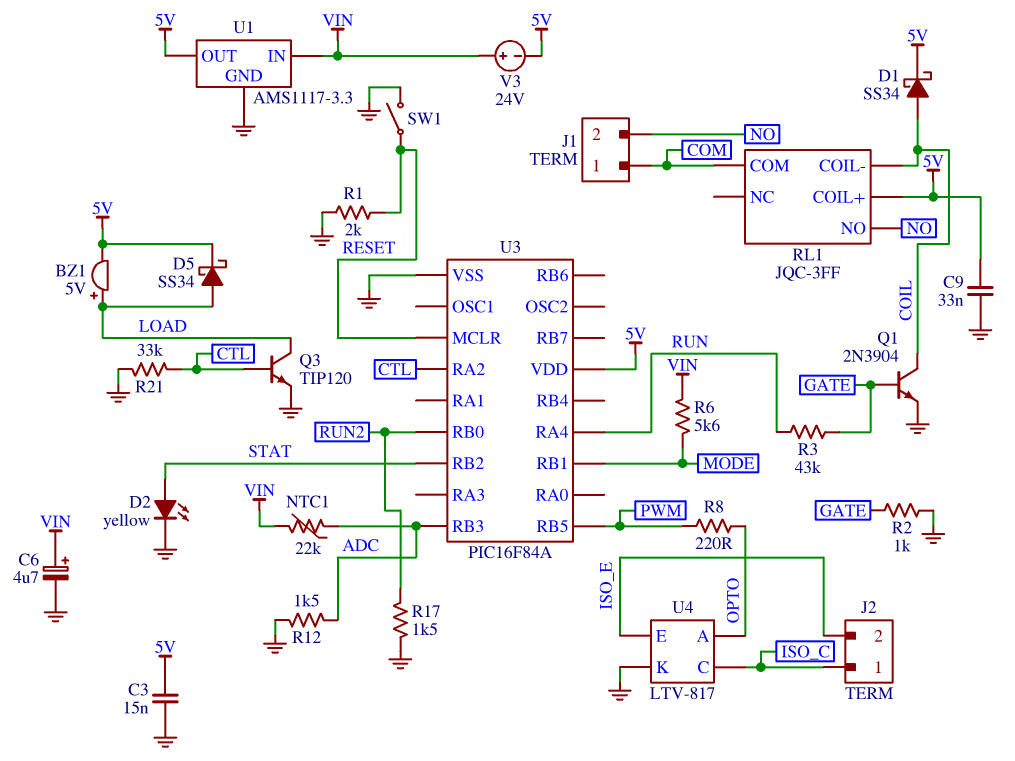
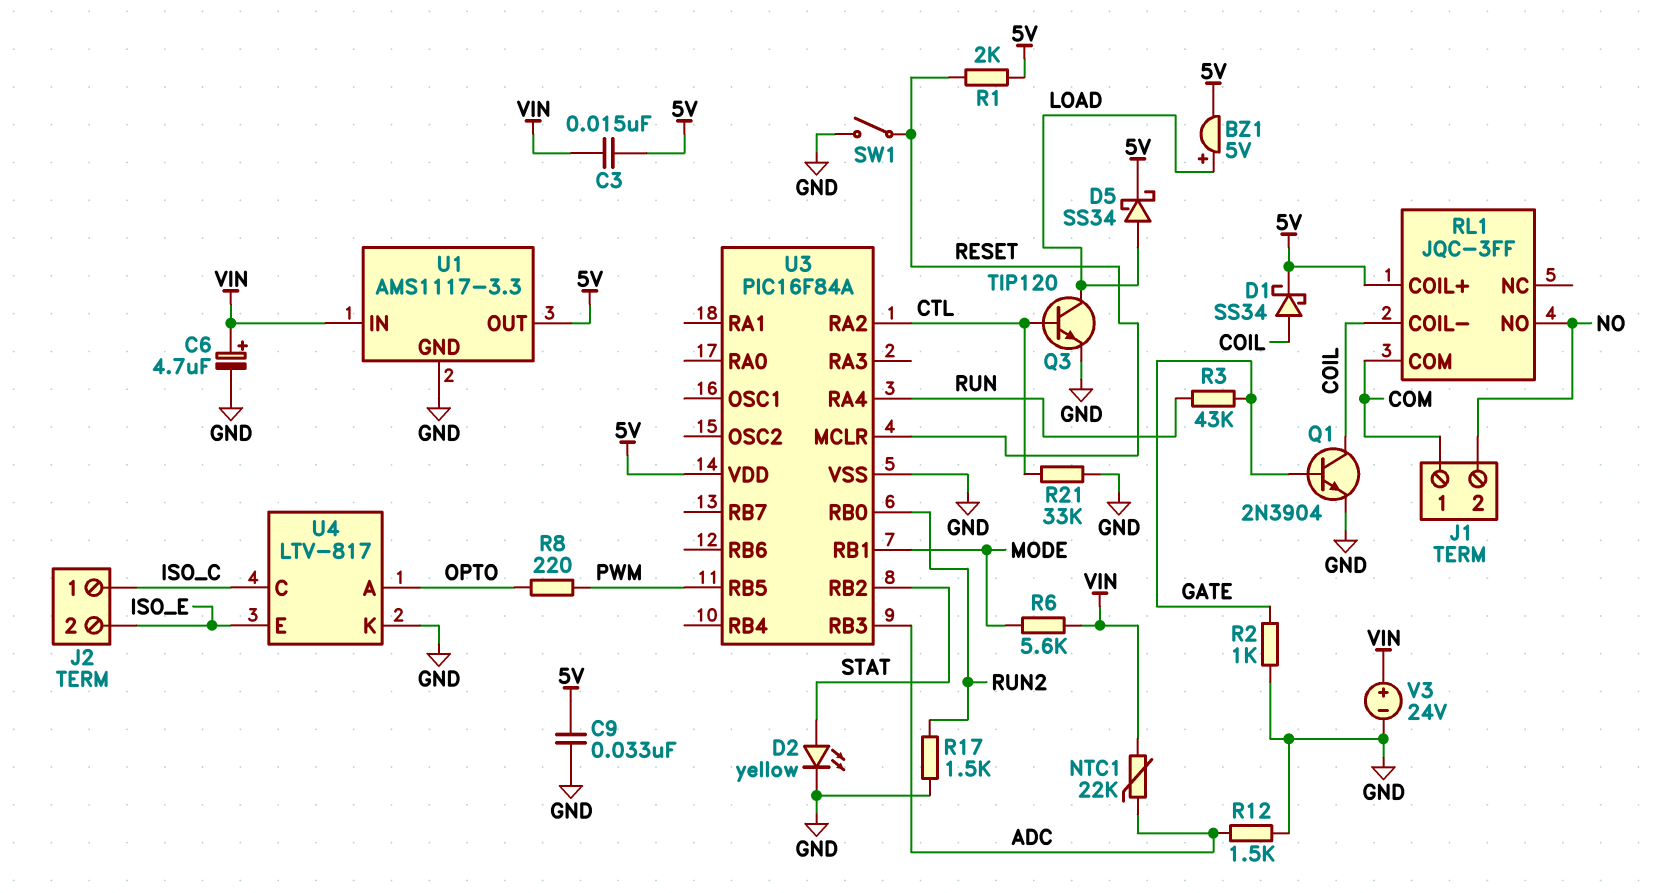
C3: 15nF (5V, GND) -> 15nF (5V, VIN)
R1: 2k (GND, RESET) -> 2k (5V, RESET)
V3: 24V (plus VIN, minus 5V) -> 24V (plus VIN, minus GND)

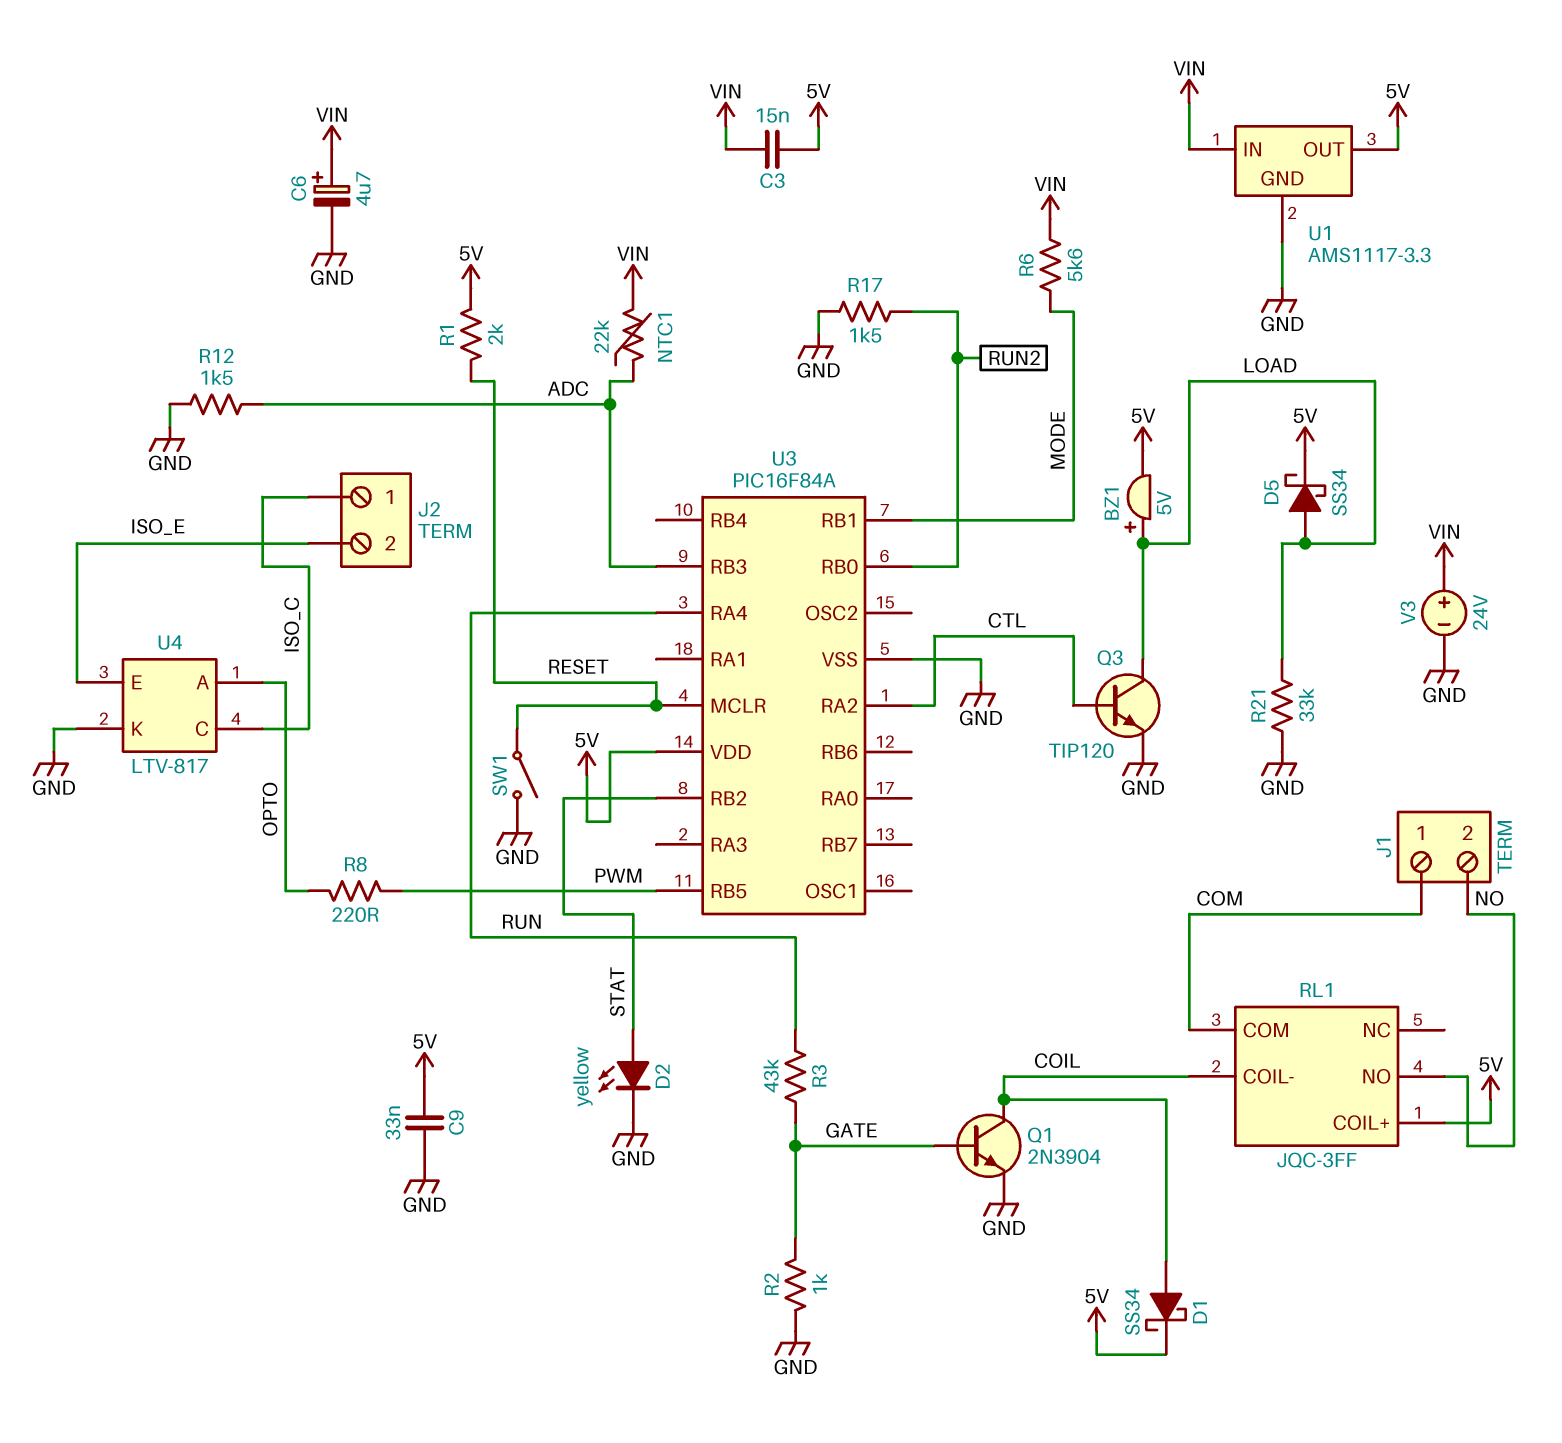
R21: 33k (CTL, GND) -> 33k (GND, LOAD)

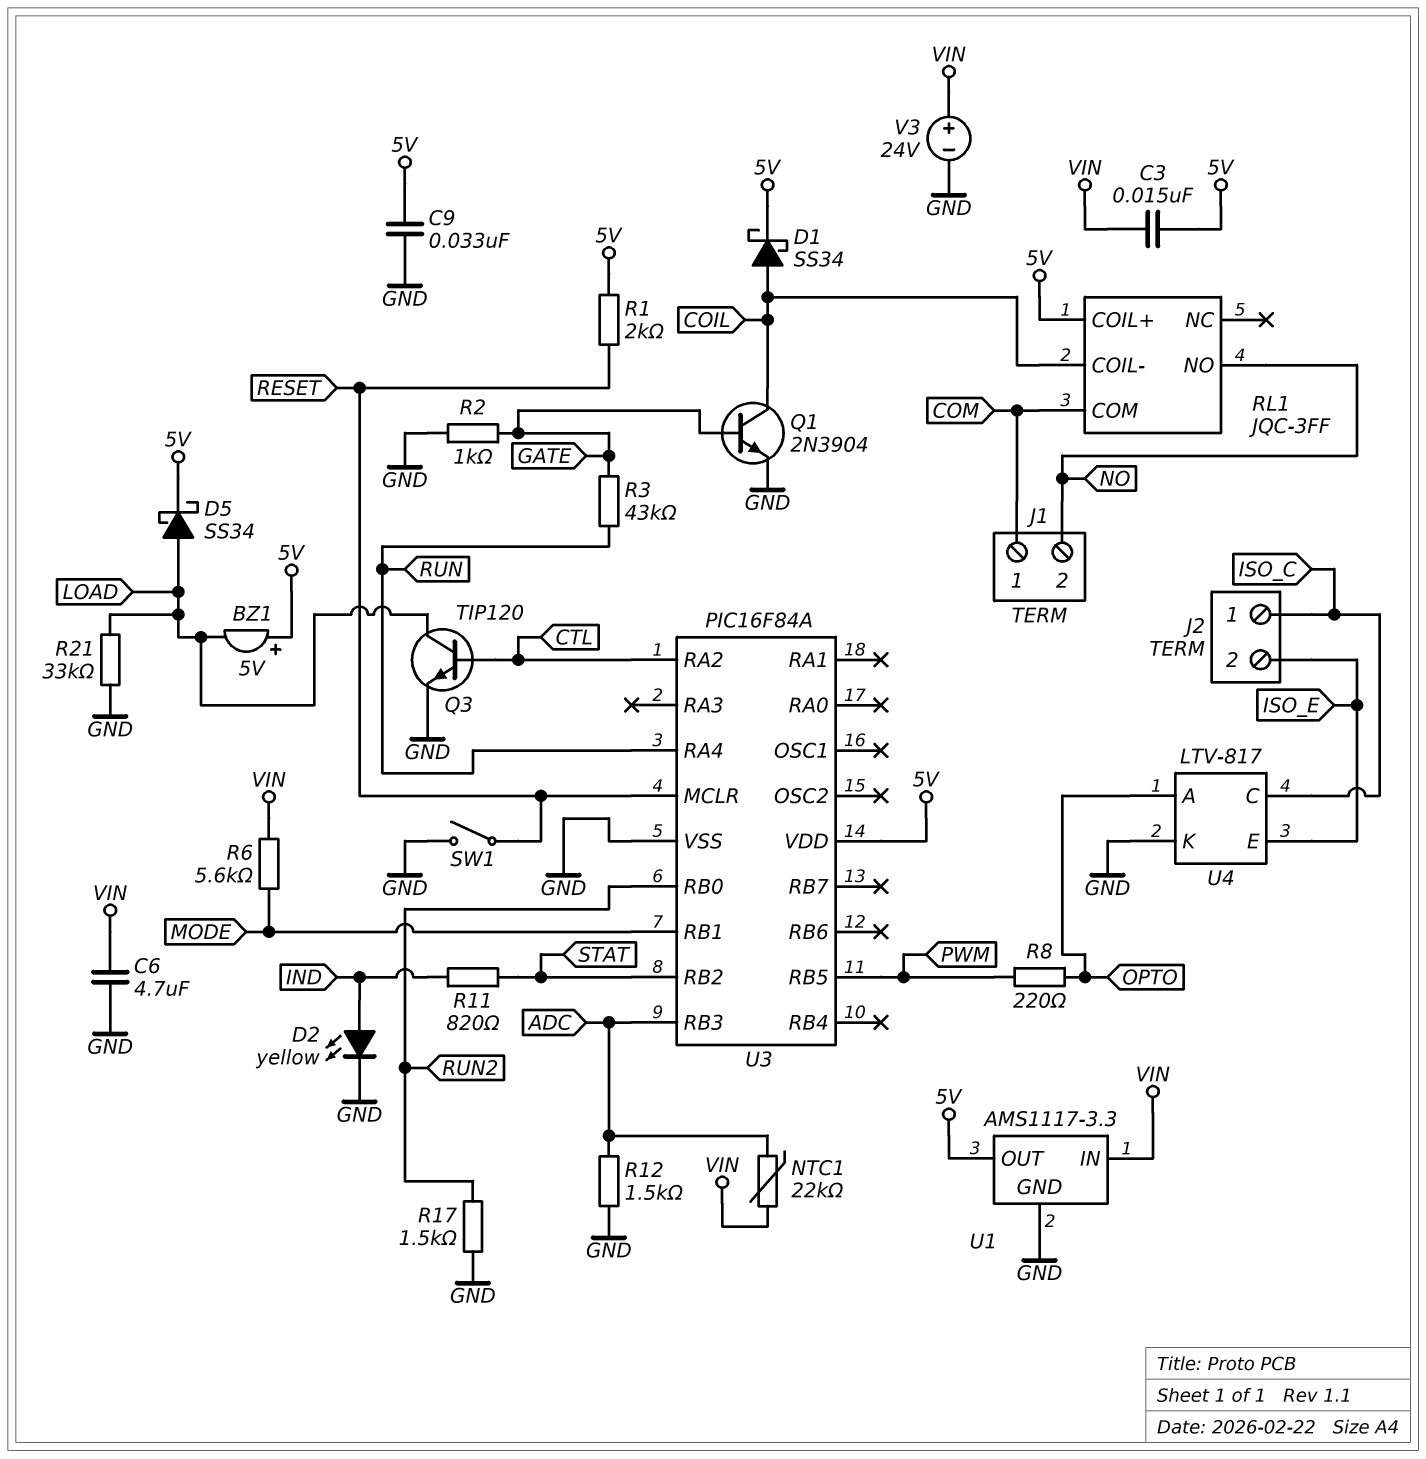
BZ1: buzzer 5V (plus LOAD, minus 5V) -> buzzer 5V (plus 5V, minus LOAD)
C6: 4.7uF (plus VIN, minus GND) -> 4.7uF (GND, VIN)
D2: LED yellow (A STAT, K GND) -> LED yellow (A IND, K GND)
R11: none -> 820 (IND, STAT)

